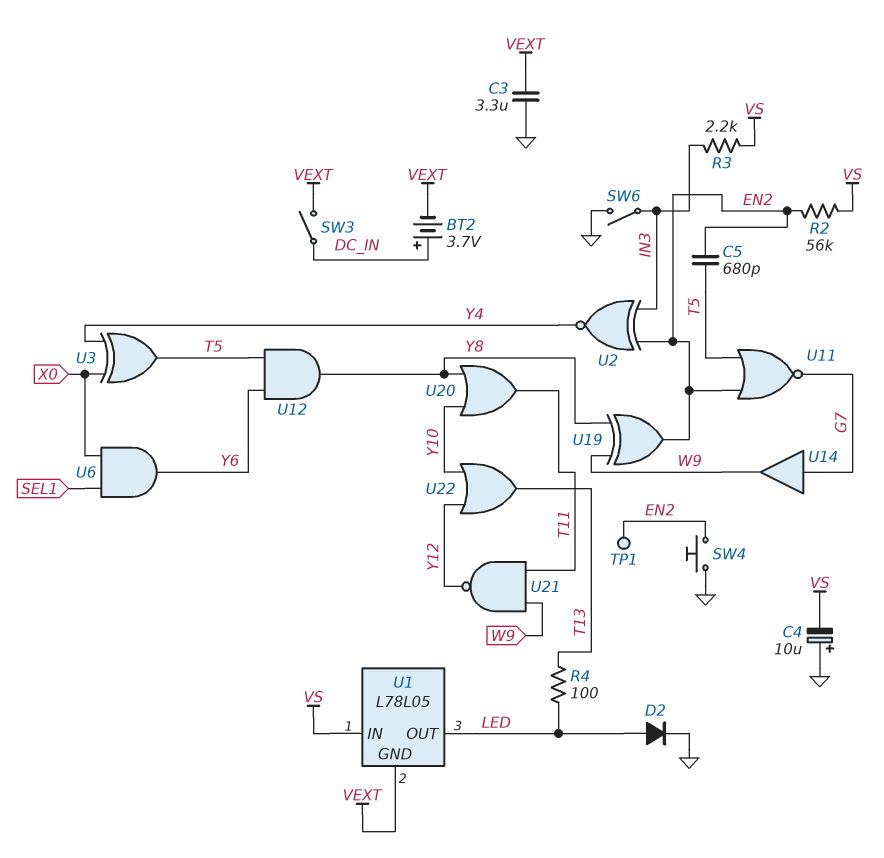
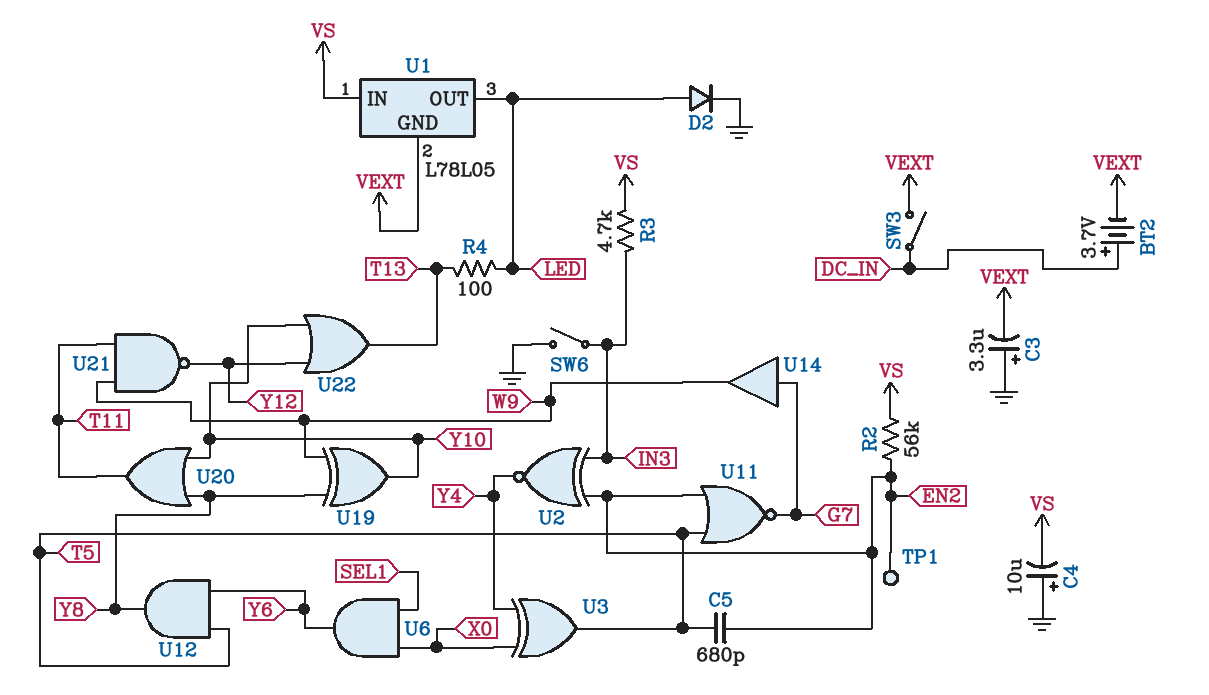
C3: 3.3uF (GND, VEXT) -> 3.3uF (plus GND, minus VEXT)
R3: 2.2k (IN3, VS) -> 4.7k (IN3, VS)
SW4: button (EN2, GND) -> none
U19: XOR (in W9, in Y8, out EN2) -> XOR (in W9, in Y8, out Y10)

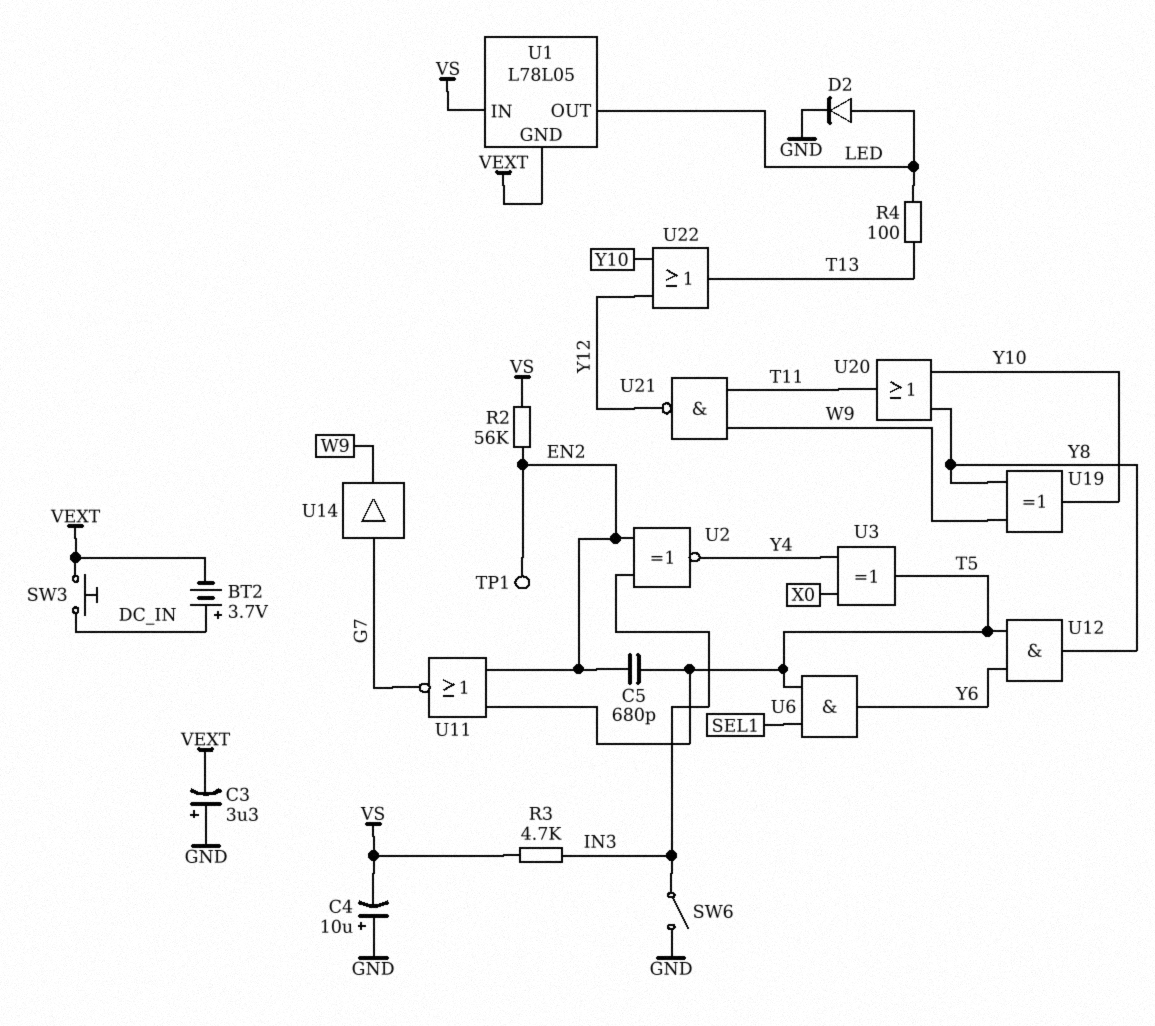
SW3: switch (DC_IN, VEXT) -> button (DC_IN, VEXT)
U6: AND (in SEL1, in X0, out Y6) -> AND (in SEL1, in T5, out Y6)

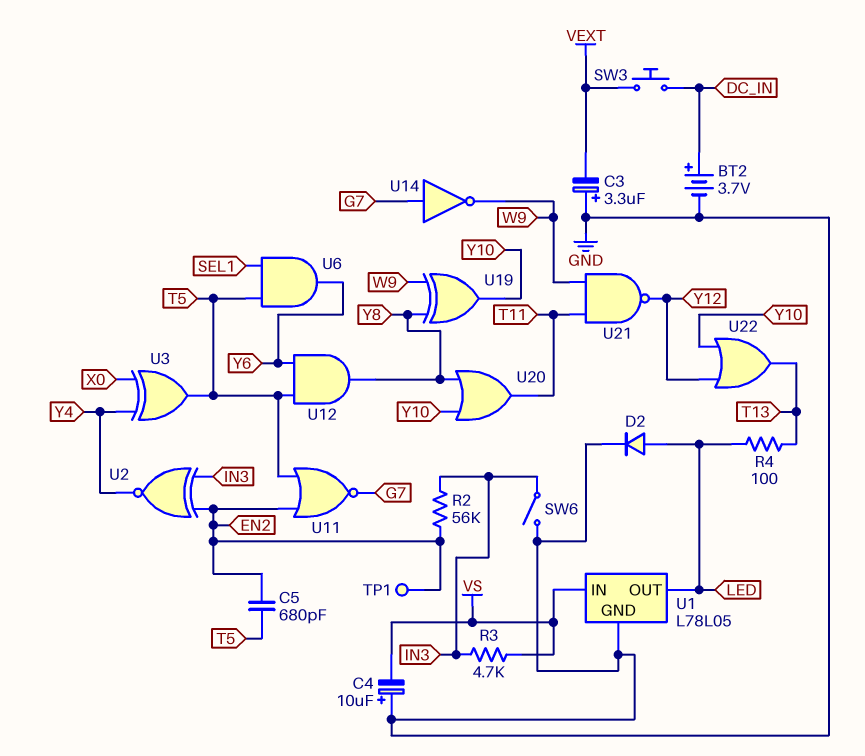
BT2: 3.7V (plus DC_IN, minus VEXT) -> 3.7V (plus DC_IN, minus GND)
R2: 56k (EN2, VS) -> 56k (EN2, IN3)
U1 pin GND: VEXT -> GND
U14: buffer (in G7, out W9) -> NOT (in G7, out W9)

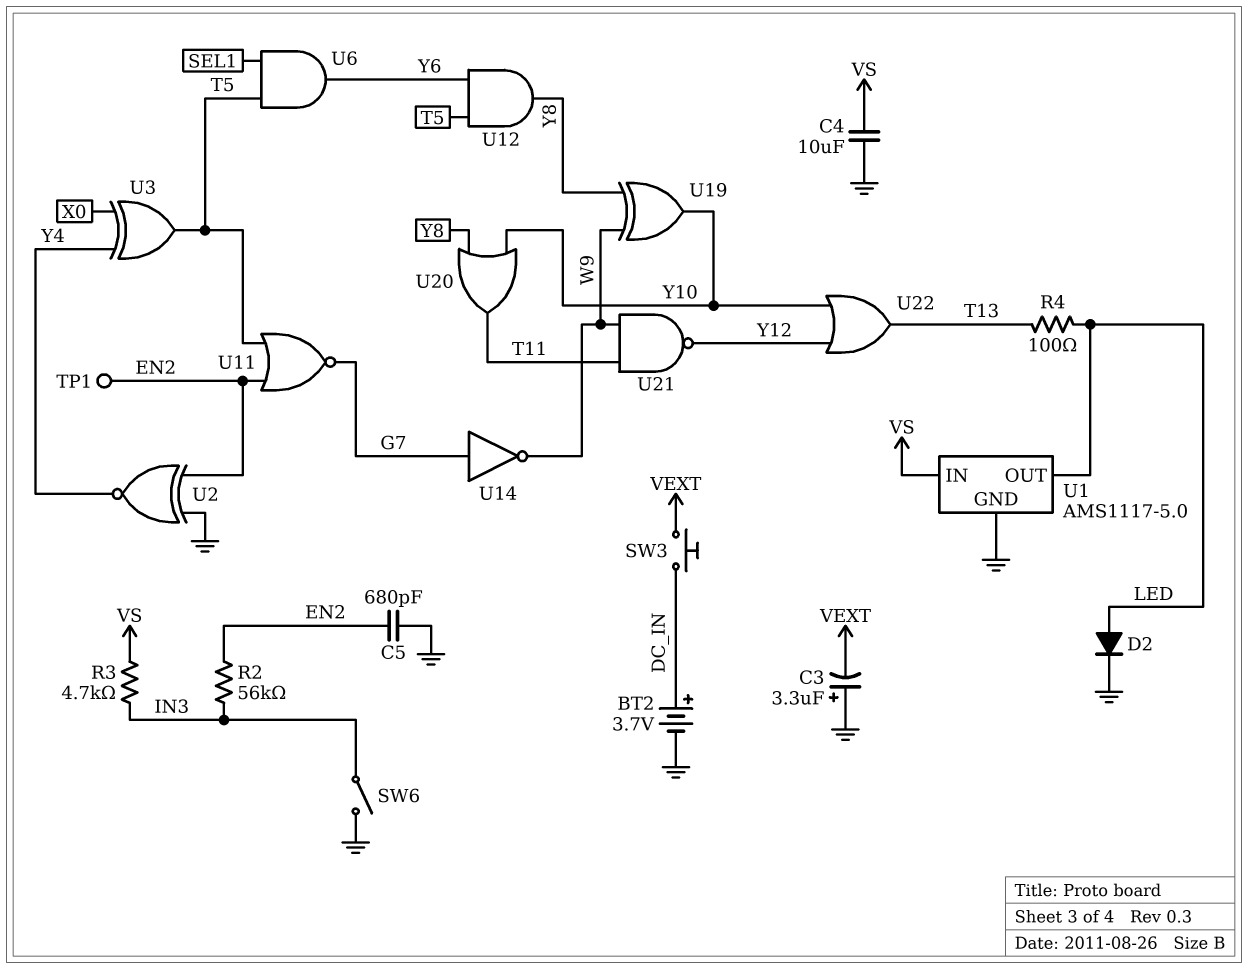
C4: 10uF (plus GND, minus VS) -> 10uF (GND, VS)
C5: 680pF (EN2, T5) -> 680pF (EN2, GND)
U1: L78L05 -> AMS1117-5.0
U2: XNOR (in EN2, in IN3, out Y4) -> XNOR (in EN2, in GND, out Y4)

